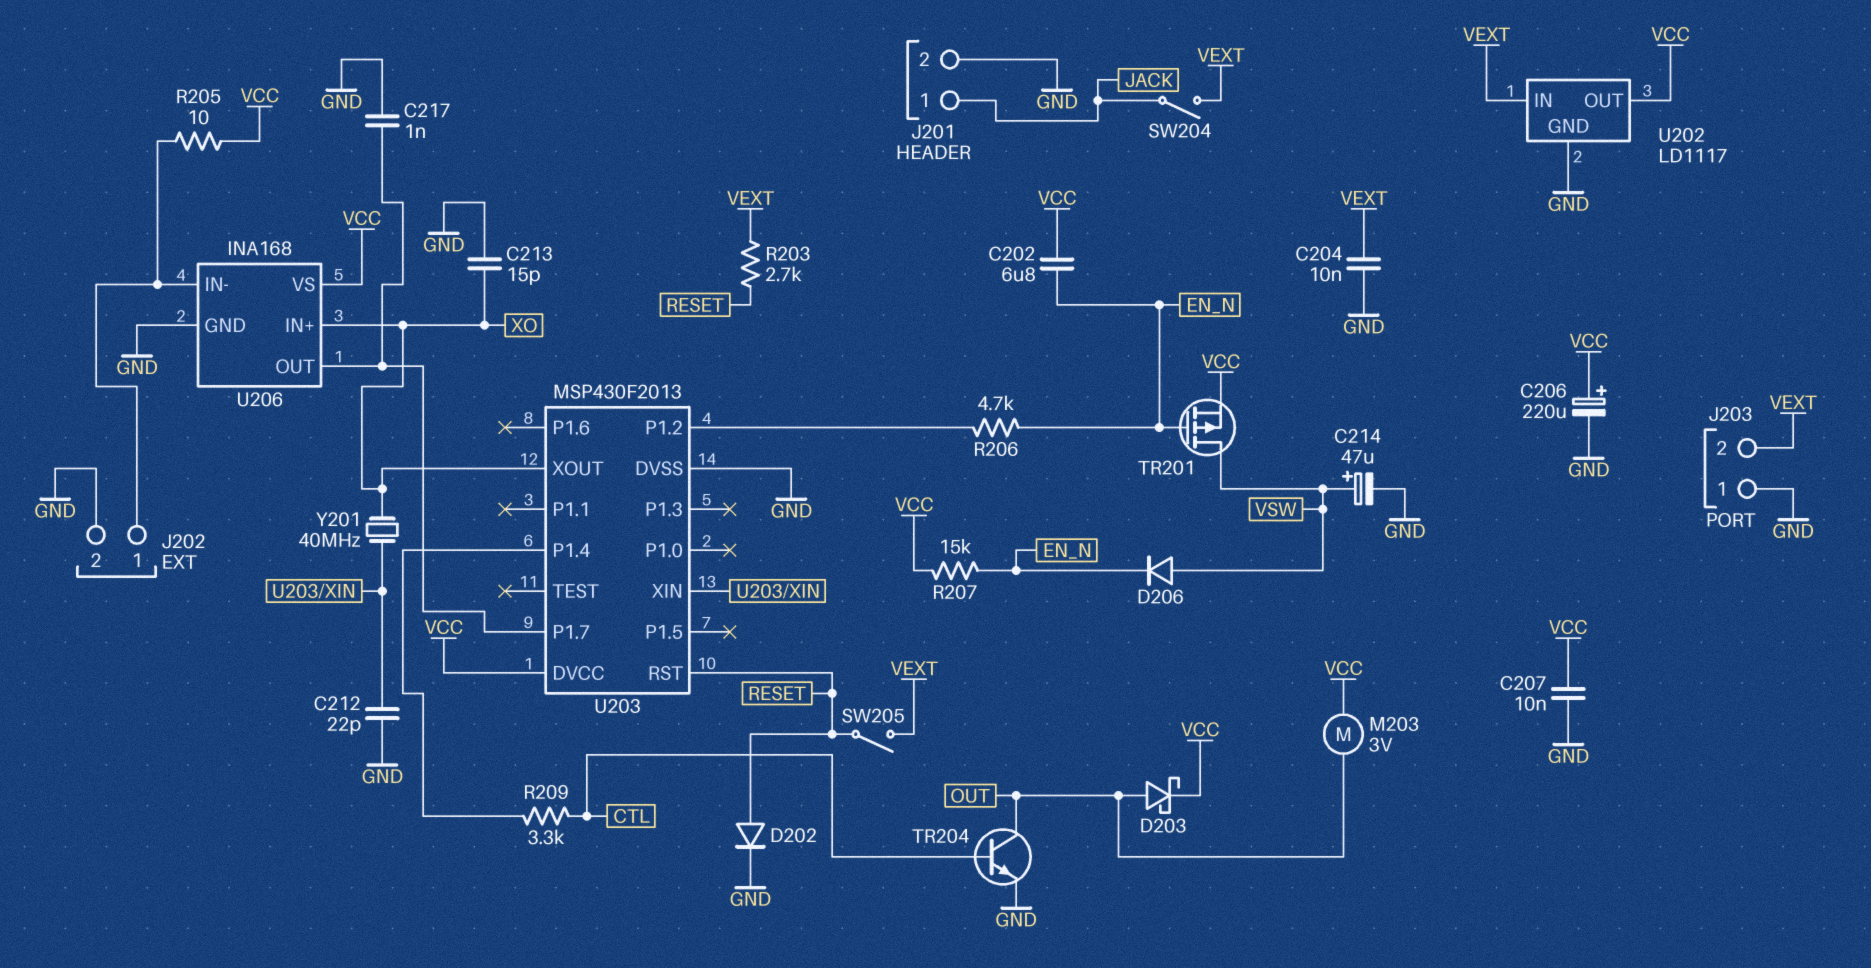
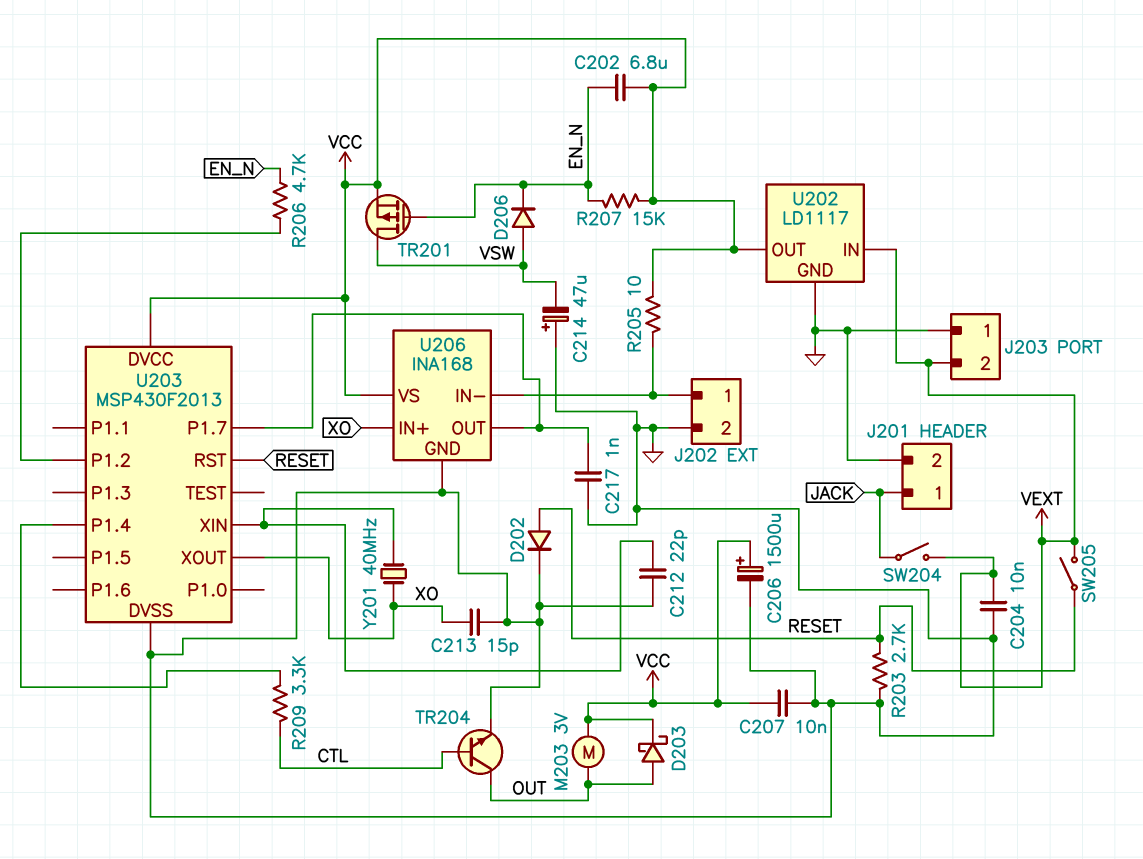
C206: 220uF (plus VCC, minus GND) -> 1500uF (plus VCC, minus GND)
C214: 47uF (plus VSW, minus GND) -> 47uF (plus GND, minus VSW)
R203: 2.7k (RESET, VEXT) -> 2.7k (GND, RESET)

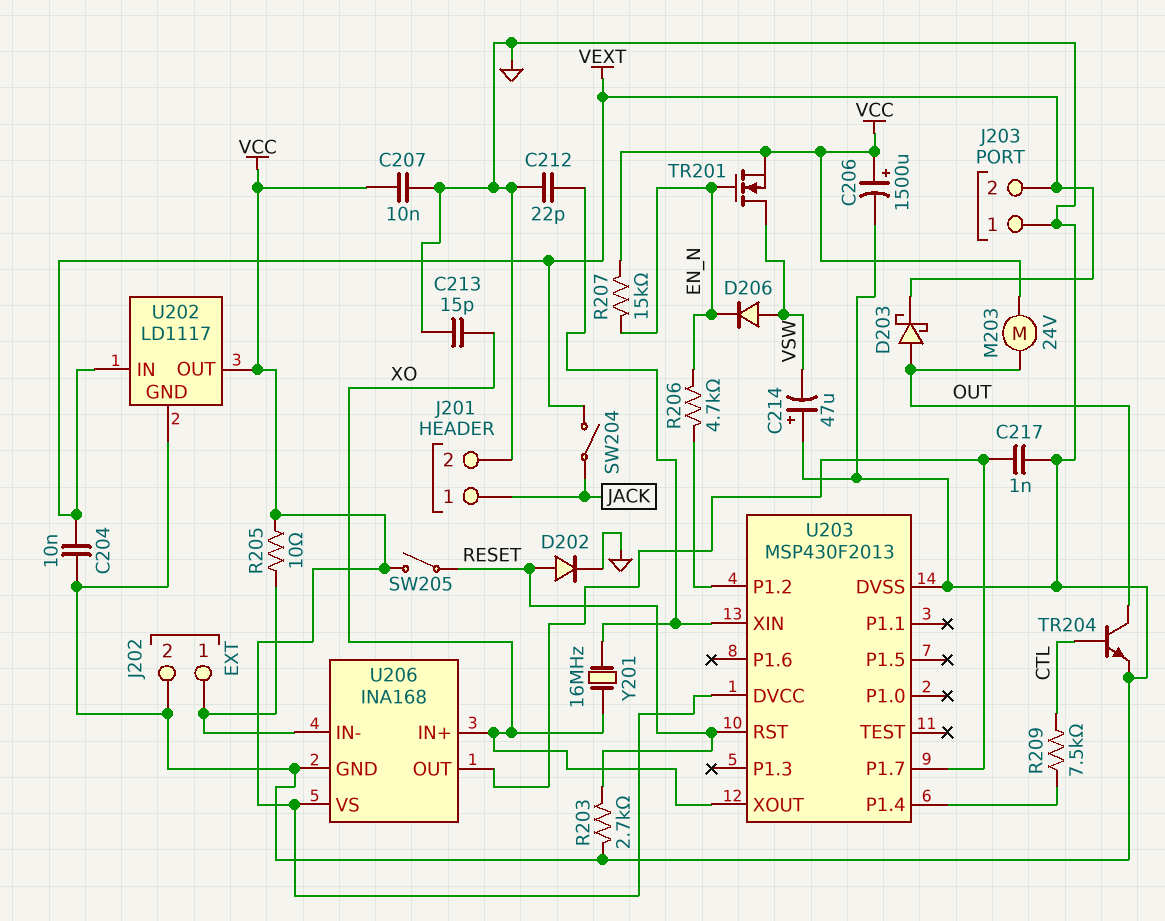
C202: 6.8uF (EN_N, VCC) -> none
D203: schottky (A OUT, K VCC) -> schottky (A OUT, K VEXT)
M203: motor 3V (OUT, VCC) -> motor 24V (OUT, VCC)
R209: 3.3k (CTL, U203/P1.4) -> 7.5k (CTL, U203/P1.4)
SW205: switch (RESET, VEXT) -> switch (RESET, VCC)
TR201: PMOS (G EN_N, D VSW, S VCC) -> NMOS (G EN_N, D VSW, S VCC)
Y201: 40MHz (U203/XIN, XO) -> 16MHz (U203/XIN, XO)

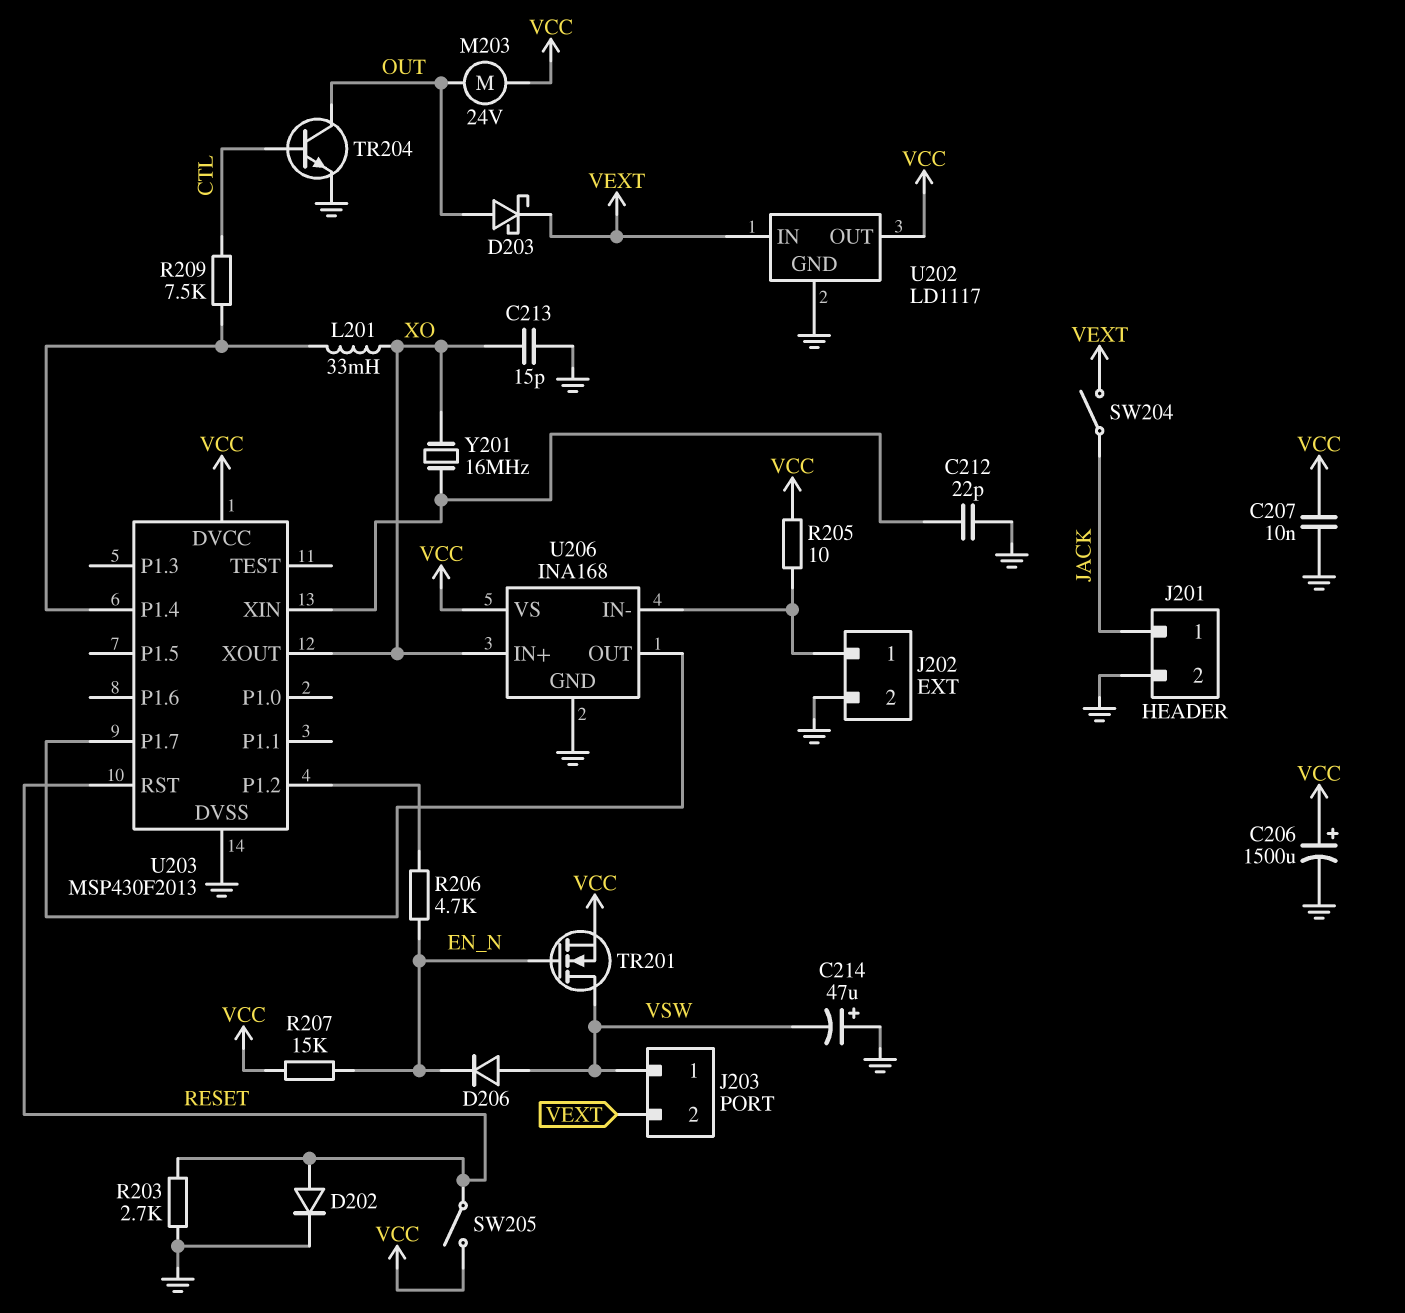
C204: 10nF (GND, VEXT) -> none
C217: 1nF (GND, U203/P1.7) -> none
J203 pin 1: GND -> VSW
L201: none -> 33mH (U203/P1.4, XO)

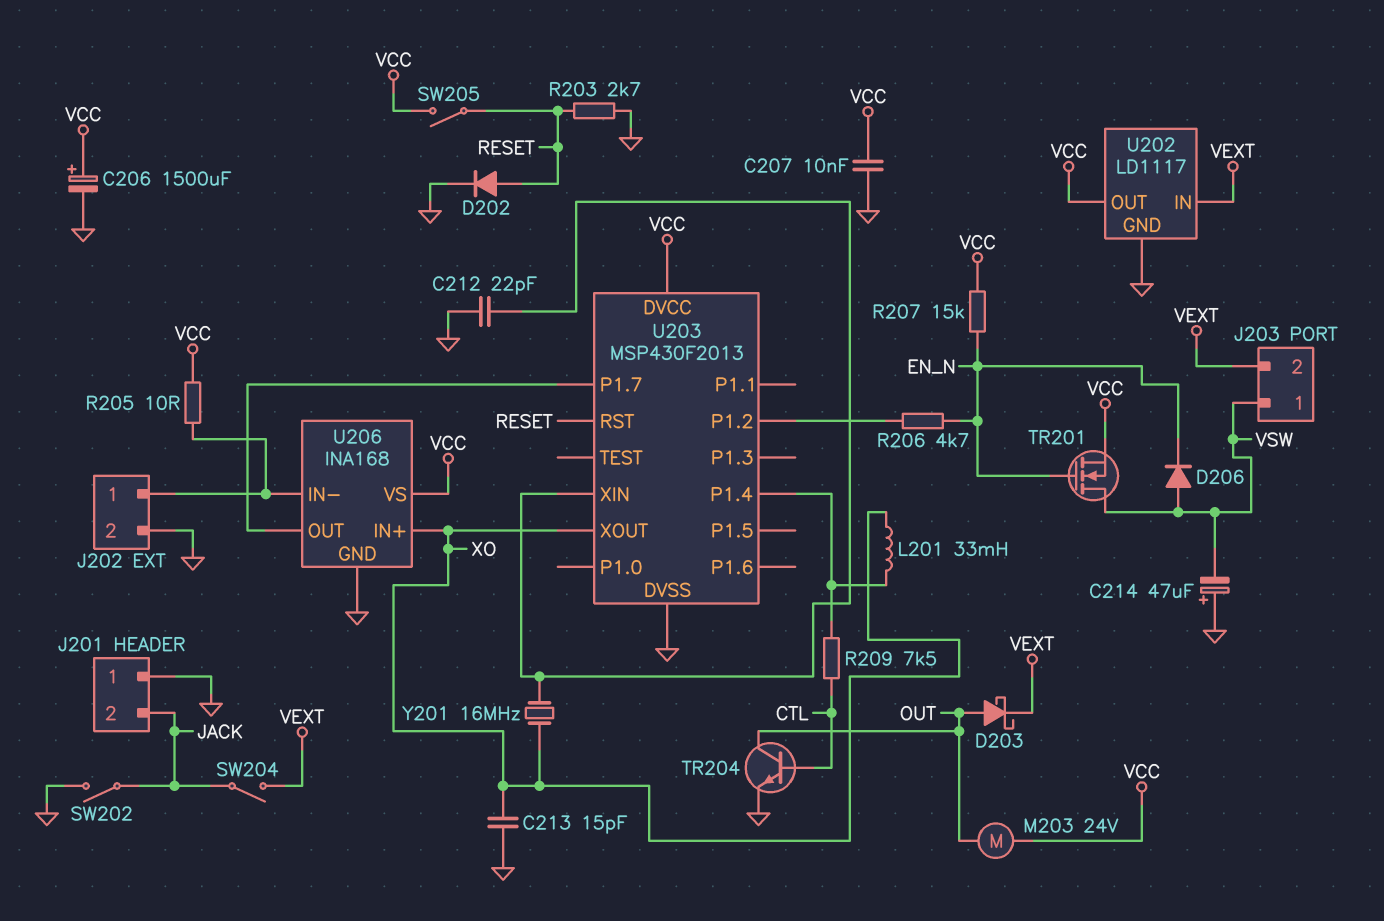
J201 pin 1: JACK -> GND
J201 pin 2: GND -> JACK
SW202: none -> switch (GND, JACK)

